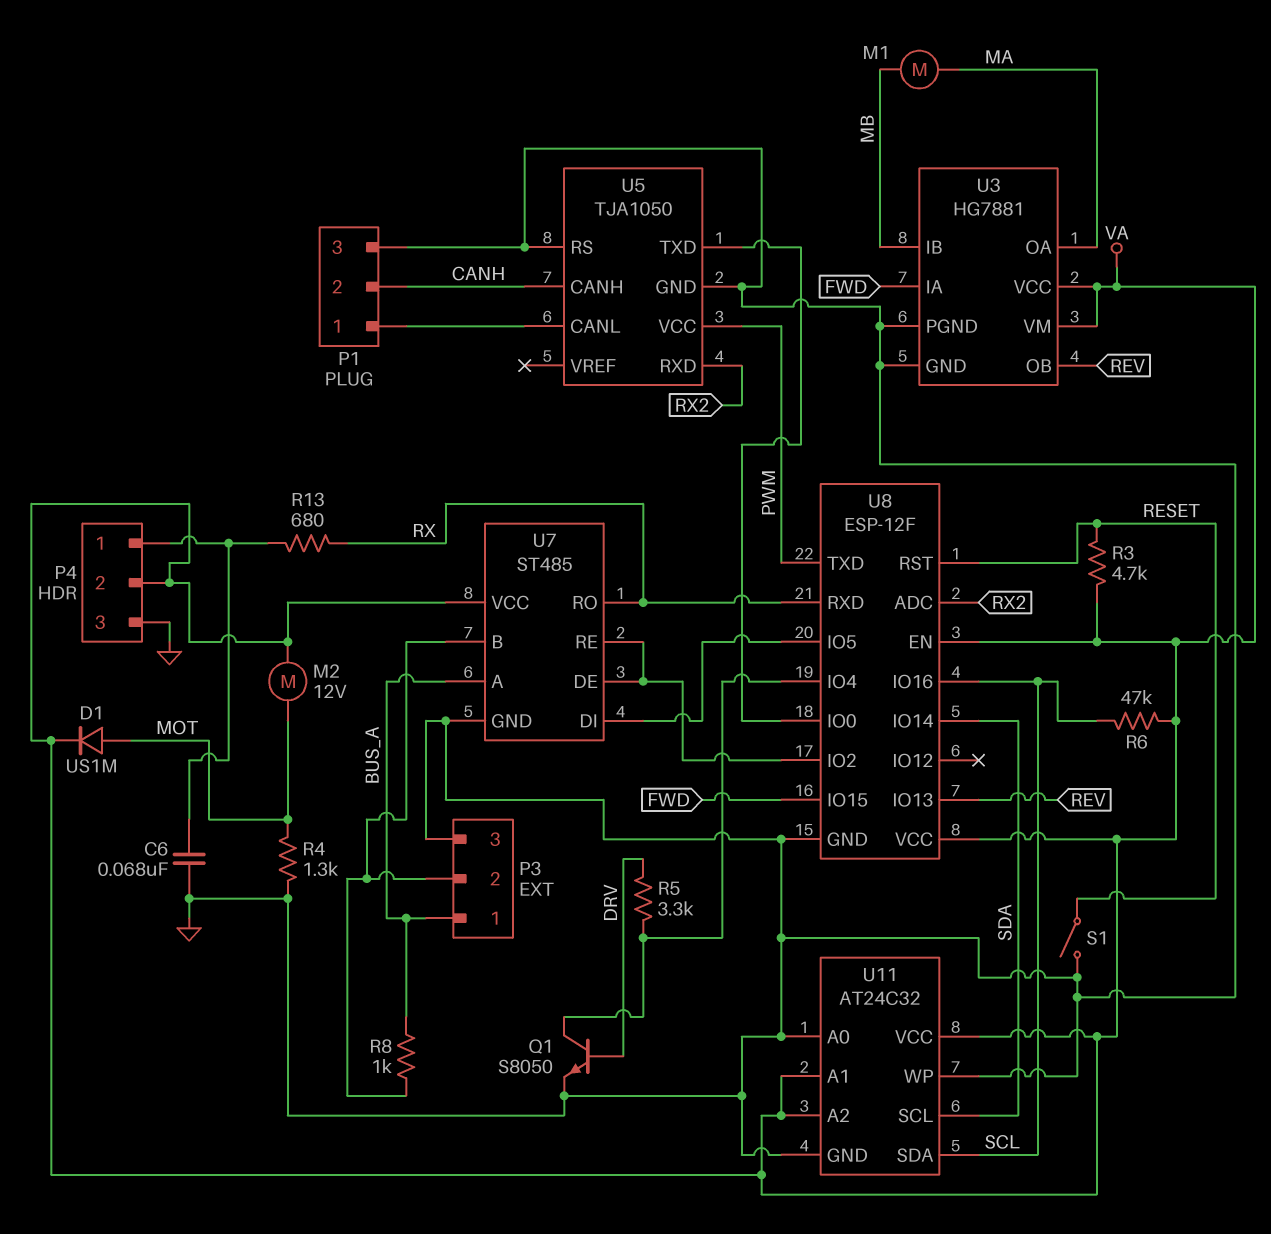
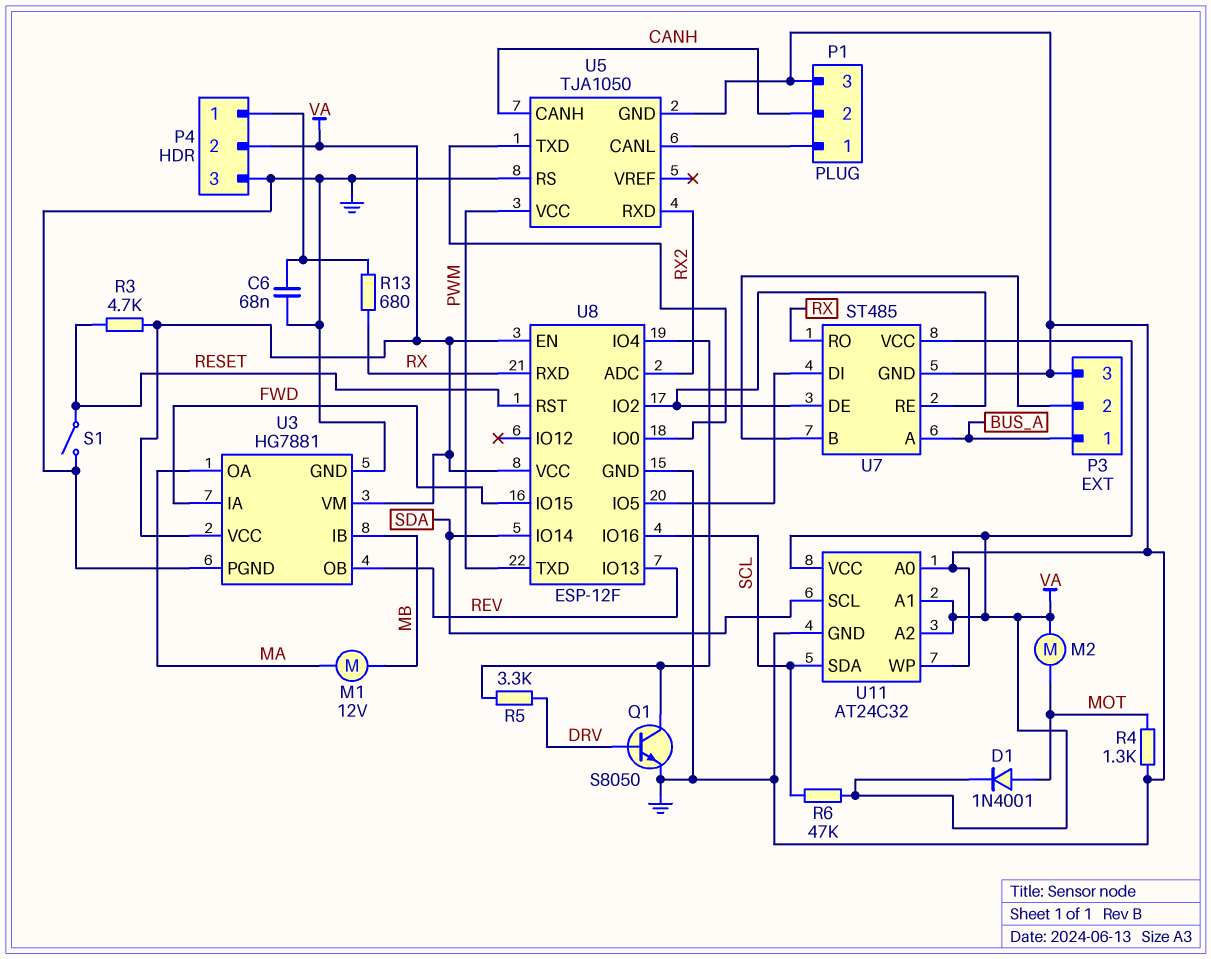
D1: diode US1M (A MOT, K VA) -> diode 1N4001 (A MOT, K VA)
M1: motor (MA, MB) -> motor 12V (MA, MB)
M2: motor 12V (MOT, VA) -> motor (MOT, VA)
R8: 1k (BUS_A, P3/2) -> none

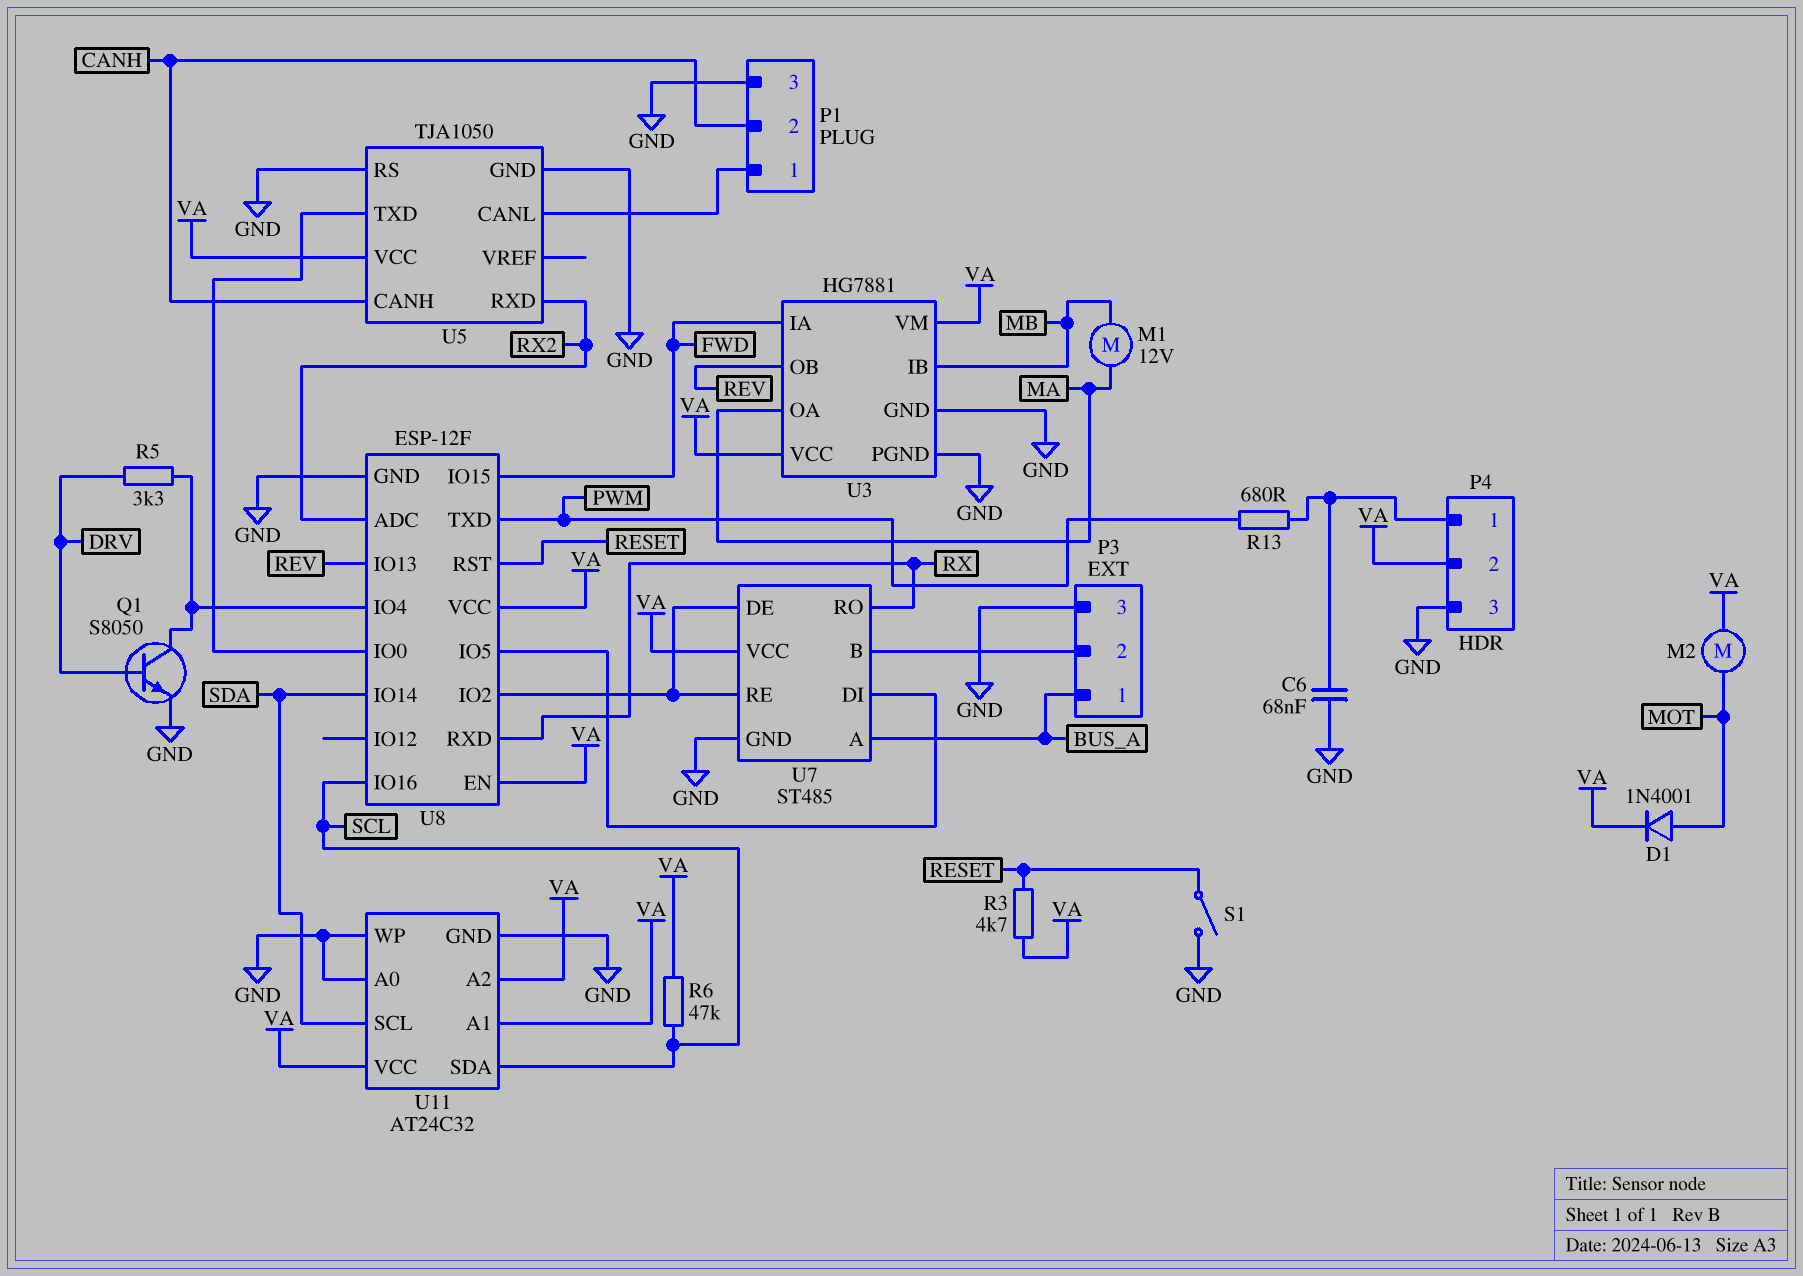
R4: 1.3k (GND, MOT) -> none
R13: 680 (P4/1, RX) -> 680 (P4/1, PWM)
U5 pin VCC: PWM -> VA

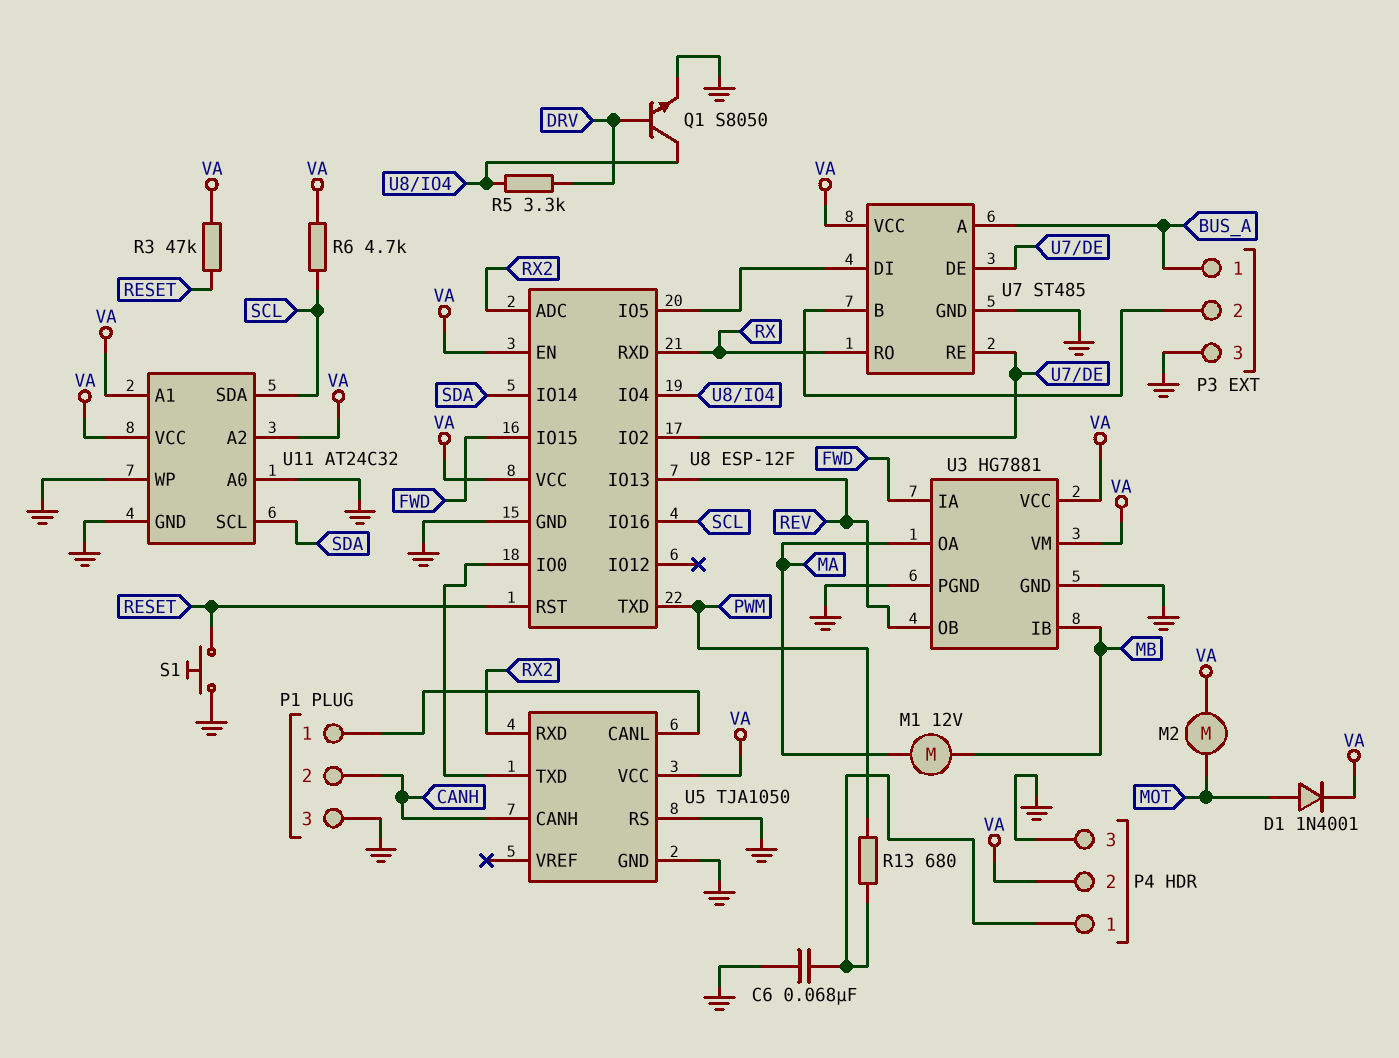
R3: 4.7k (RESET, VA) -> 47k (RESET, VA)
R6: 47k (SCL, VA) -> 4.7k (SCL, VA)
S1: switch (GND, RESET) -> button (GND, RESET)

